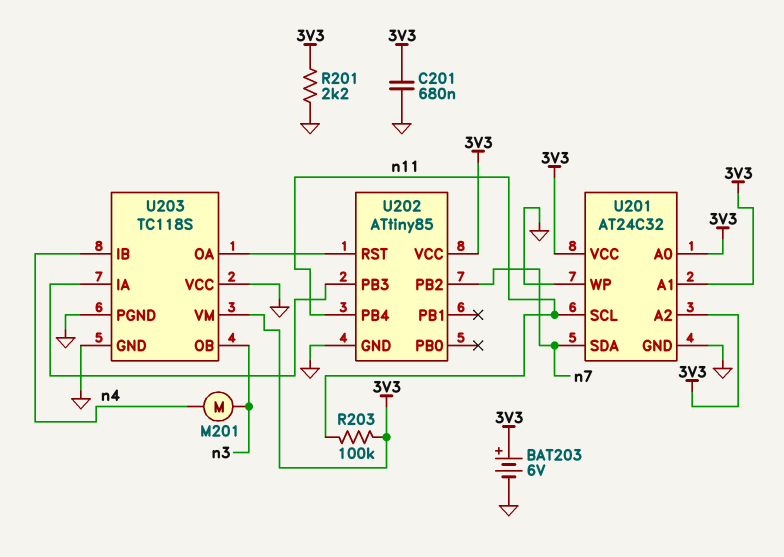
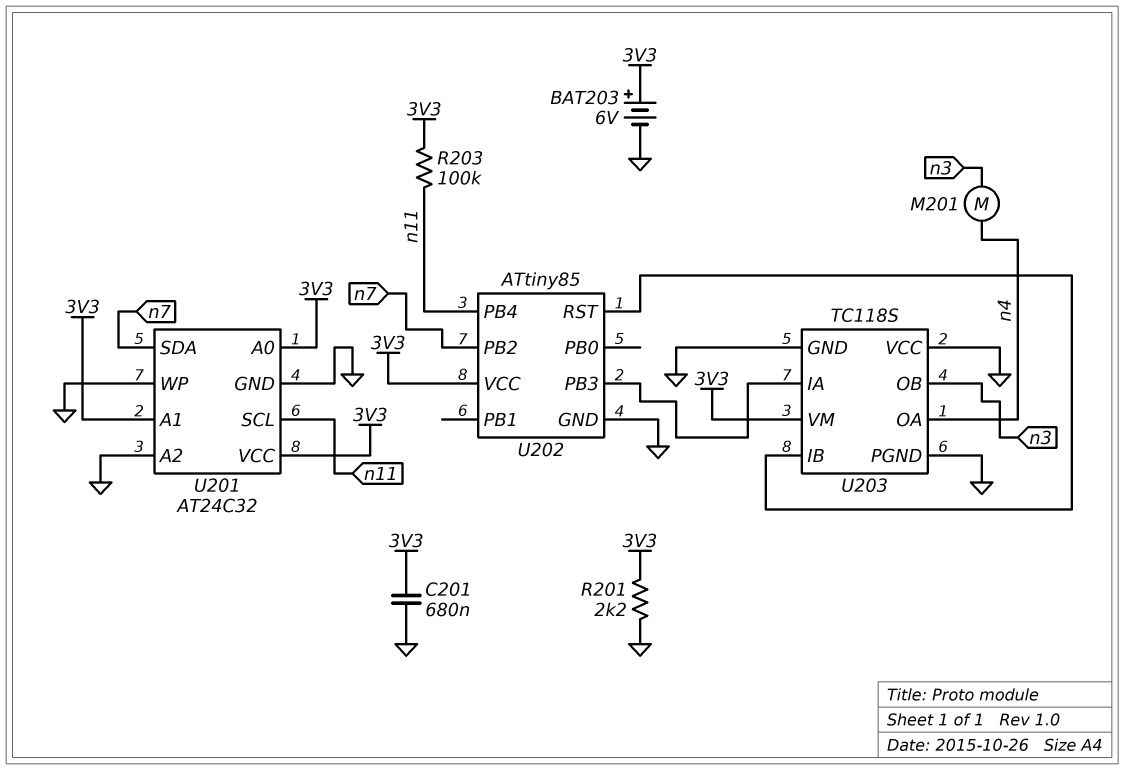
U201 pin A2: 3V3 -> GND
U203 pin IB: n4 -> U202/RST
U203 pin OA: U202/RST -> n4

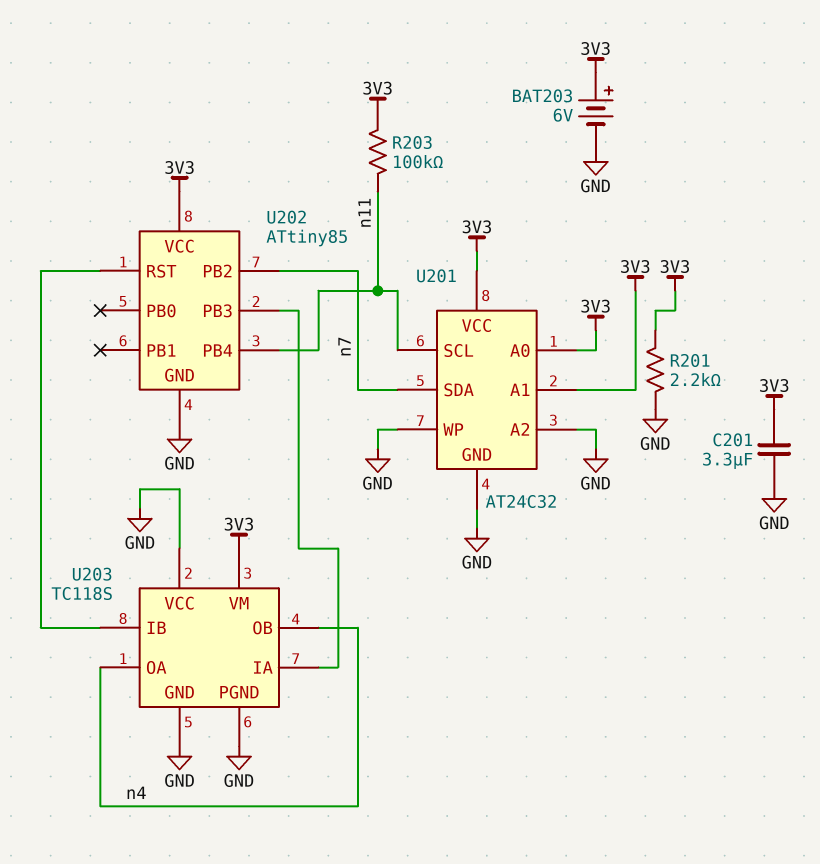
C201: 680nF (3V3, GND) -> 3.3uF (3V3, GND)
M201: motor (n3, n4) -> none
U203 pin OB: n3 -> n4

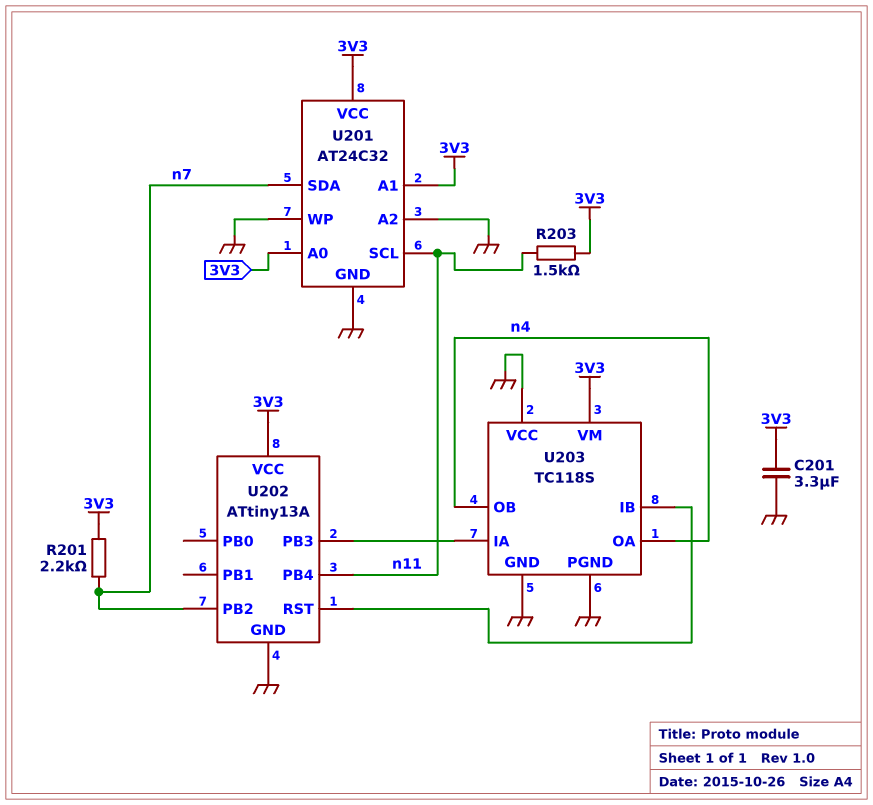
BAT203: 6V (plus 3V3, minus GND) -> none
R201: 2.2k (3V3, GND) -> 2.2k (3V3, n7)
R203: 100k (3V3, n11) -> 1.5k (3V3, n11)
U202: ATtiny85 -> ATtiny13A

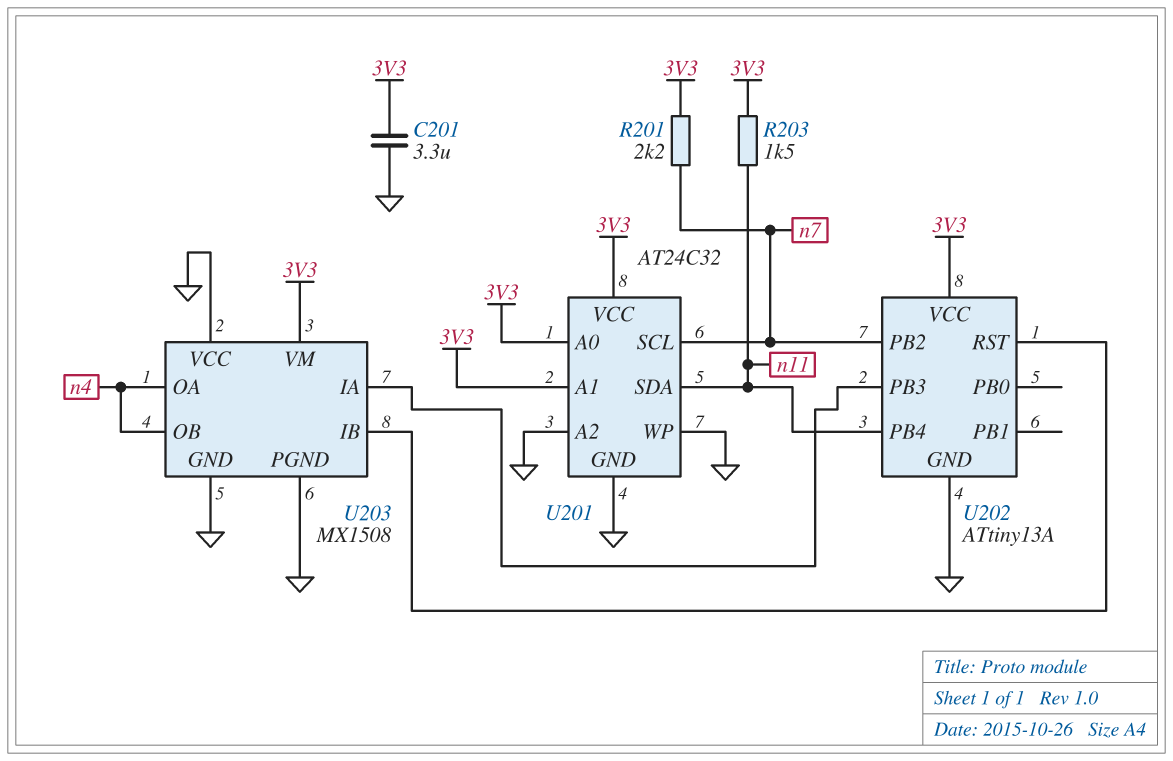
U201 pin SCL: n11 -> n7
U201 pin SDA: n7 -> n11
U203: TC118S -> MX1508

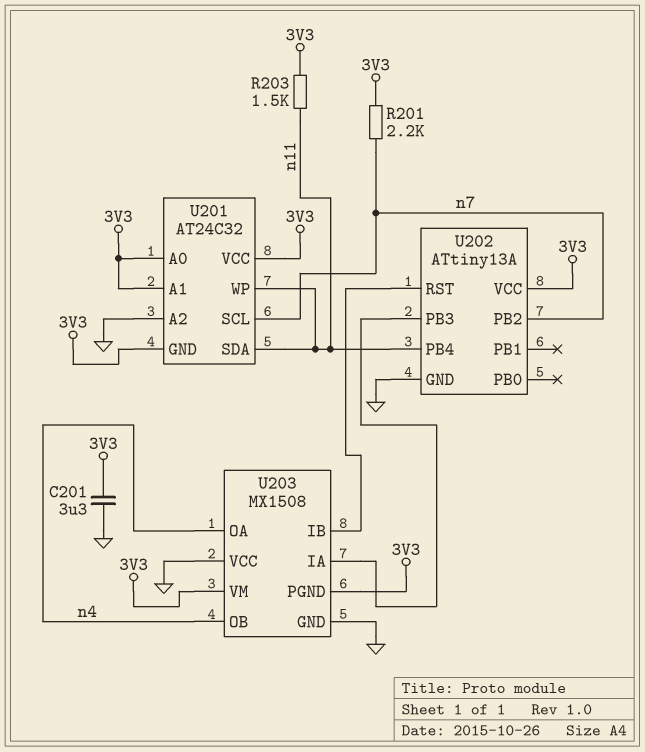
U201 pin GND: GND -> 3V3
U201 pin WP: GND -> n11
U203 pin PGND: GND -> 3V3

